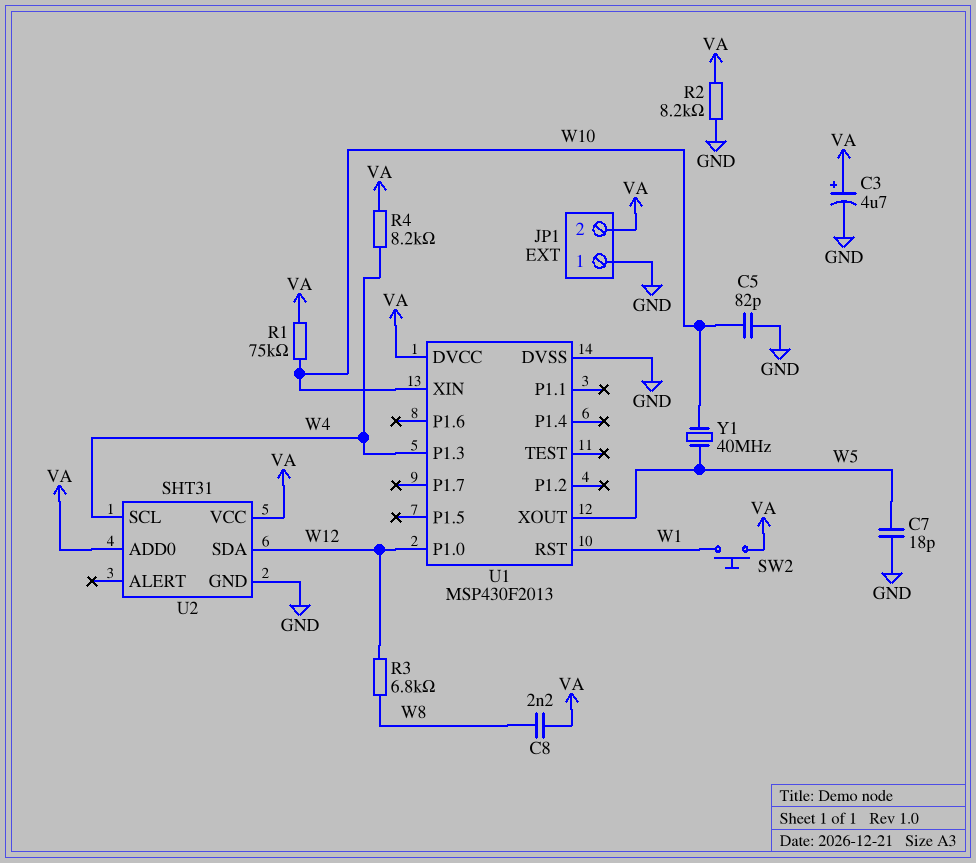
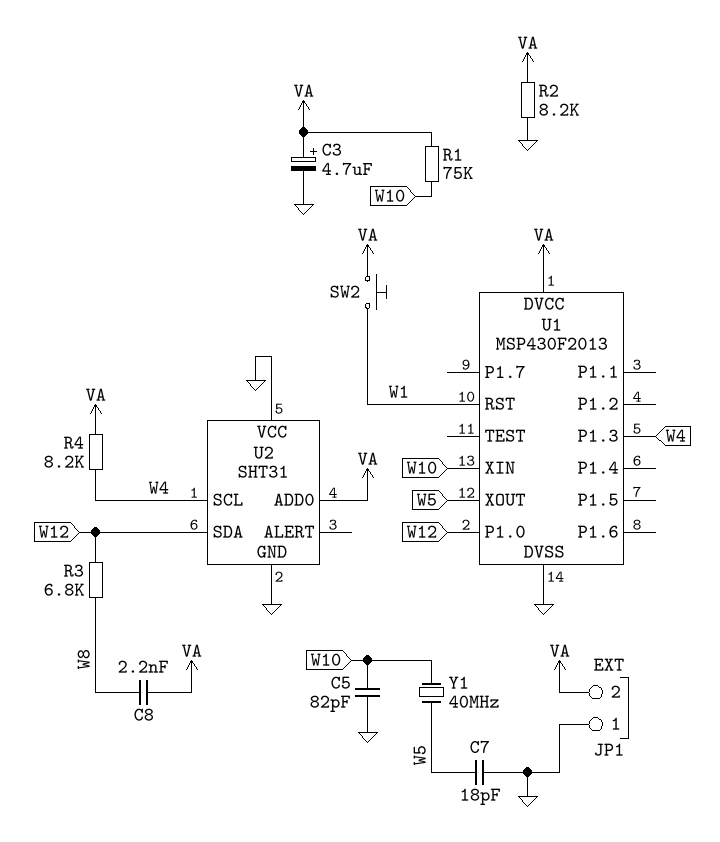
U2 pin VCC: VA -> GND

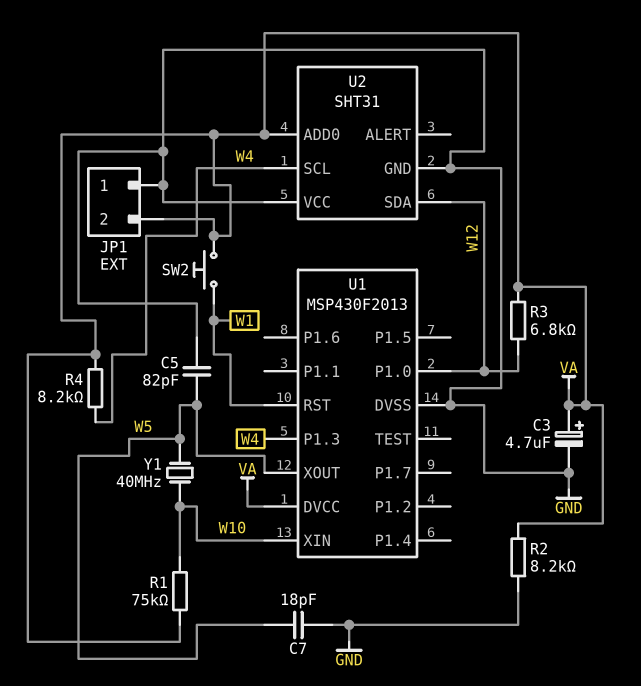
C5: 82pF (GND, W10) -> 82pF (GND, W5)
C8: 2.2nF (VA, W8) -> none
R3: 6.8k (W8, W12) -> 6.8k (VA, W12)

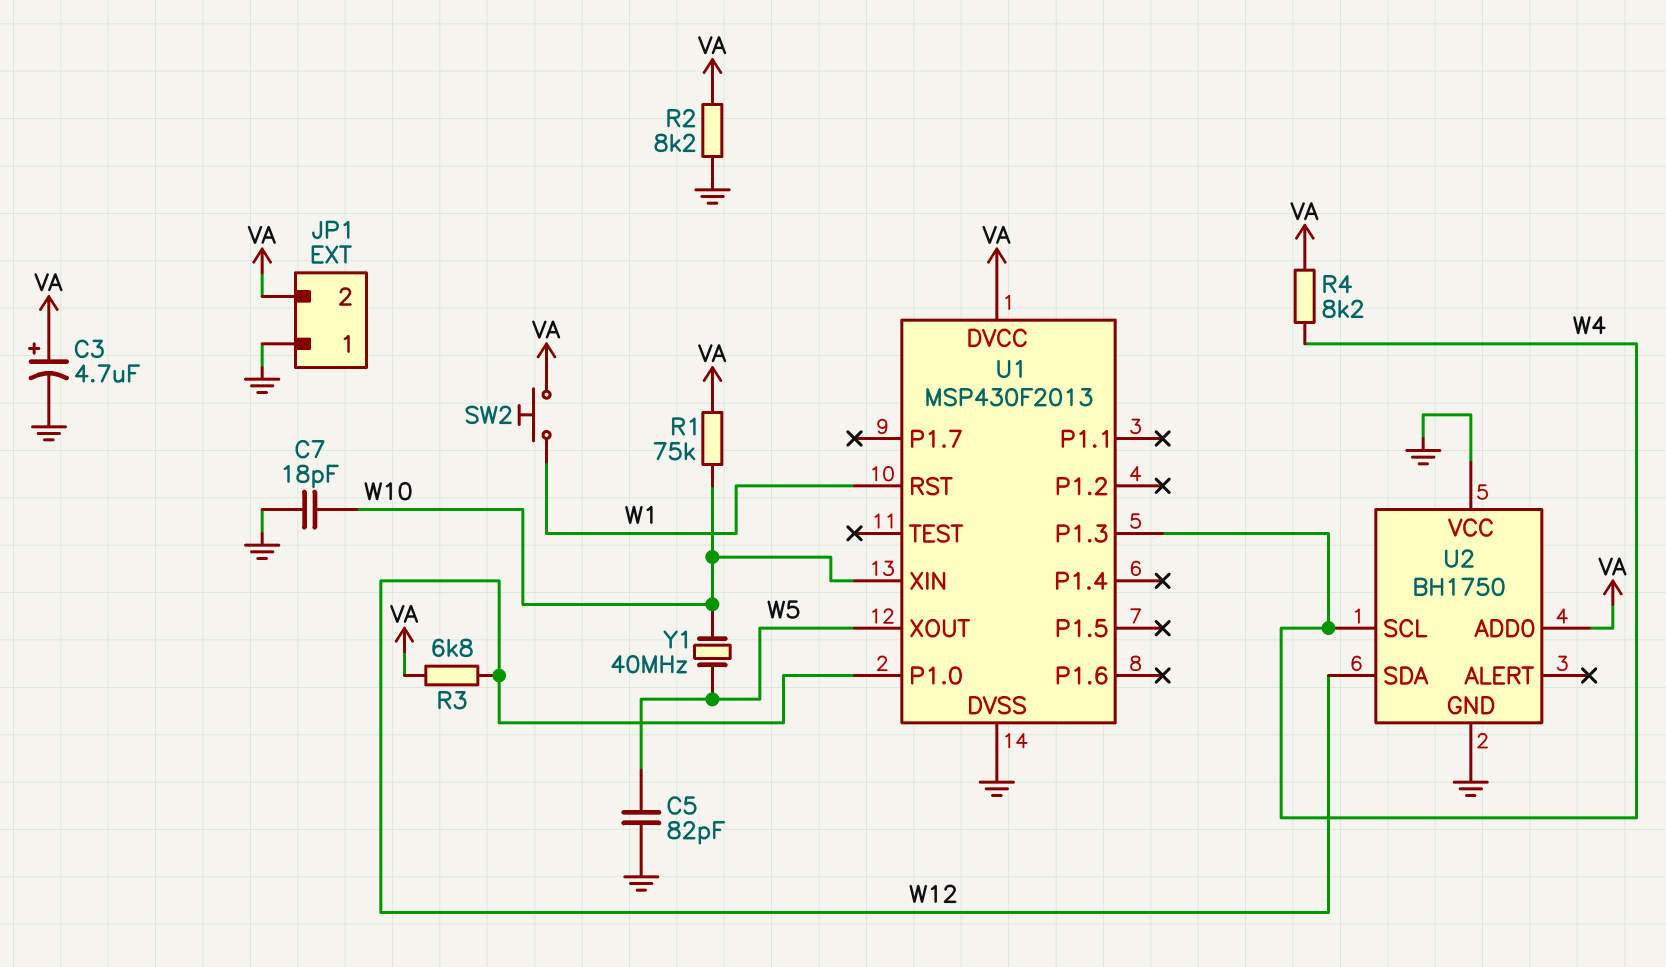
C7: 18pF (GND, W5) -> 18pF (GND, W10)
U2: SHT31 -> BH1750

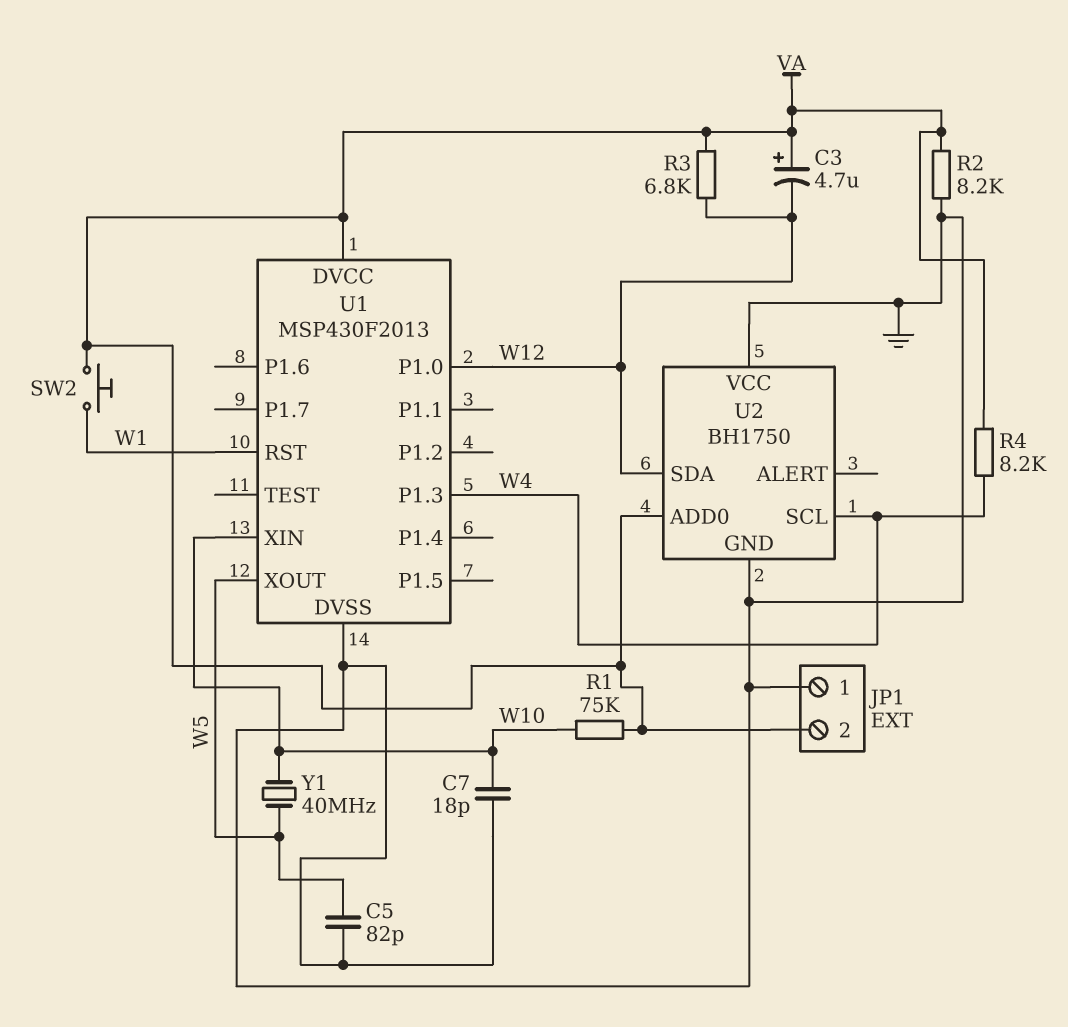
C3: 4.7uF (plus VA, minus GND) -> 4.7uF (plus VA, minus W12)

